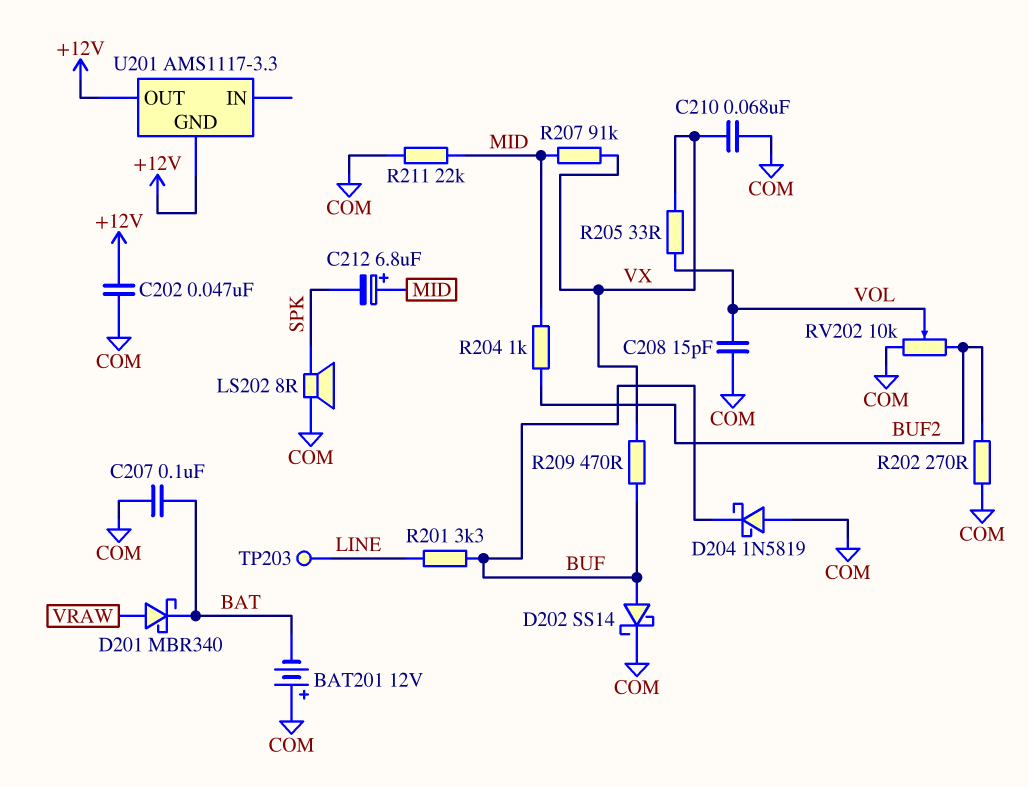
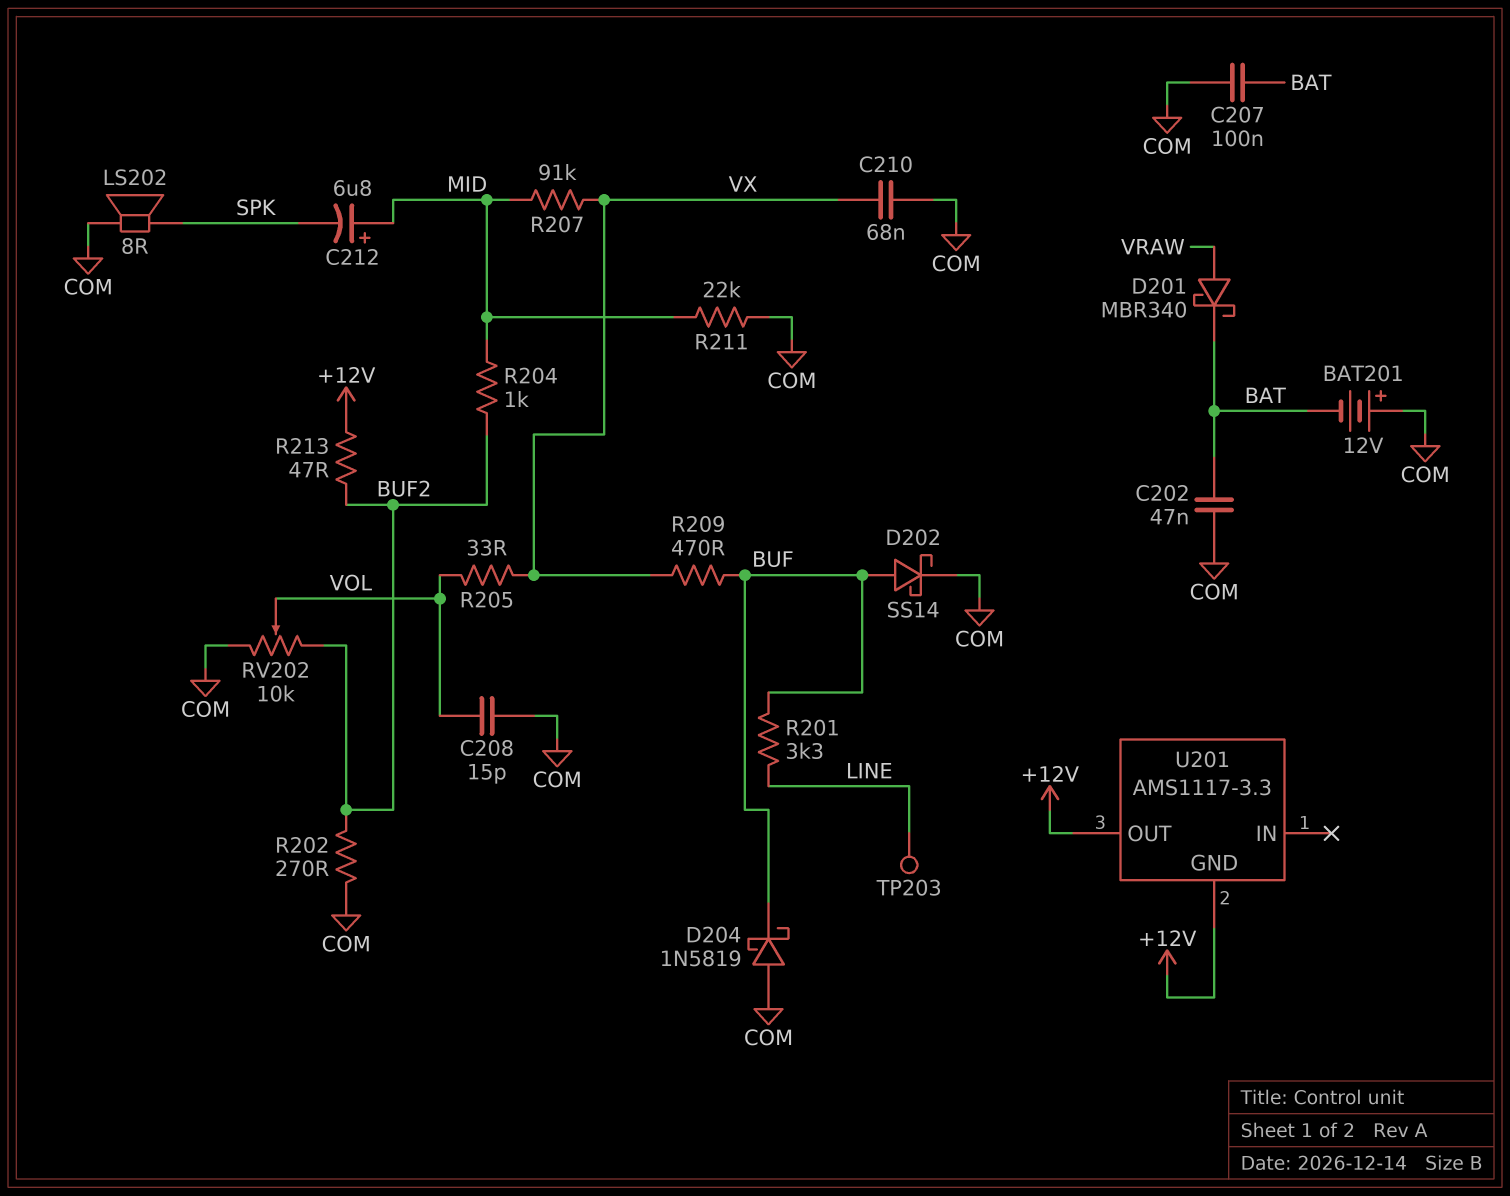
C202: 47nF (+12V, COM) -> 47nF (BAT, COM)
R213: none -> 47 (+12V, BUF2)

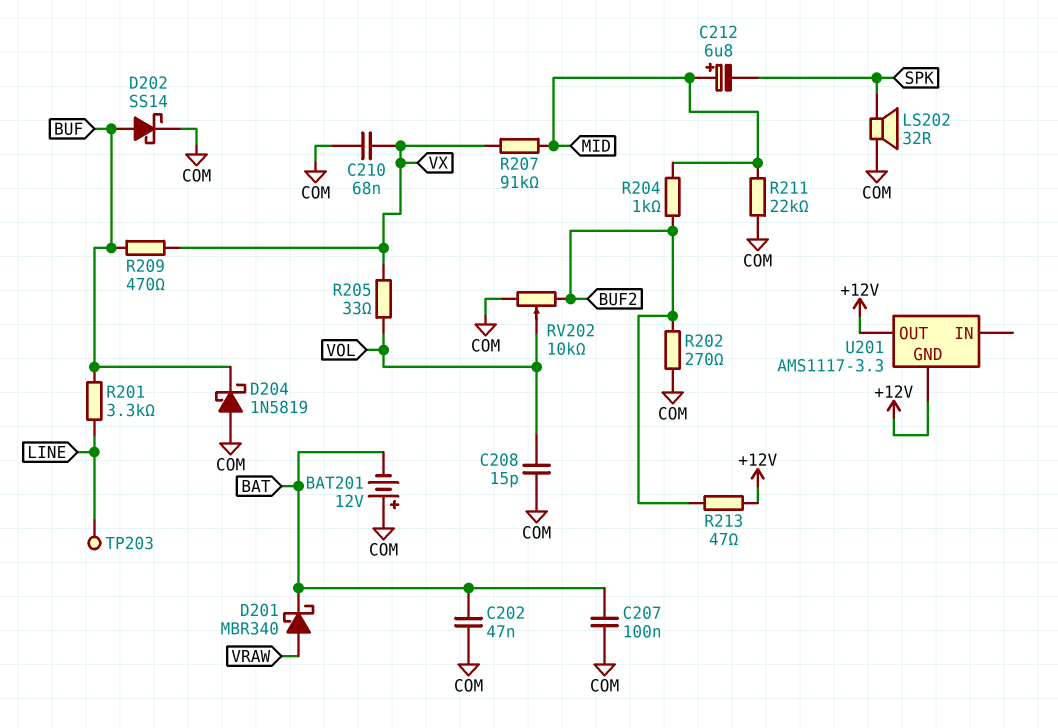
LS202: speaker 8R (COM, SPK) -> speaker 32R (COM, SPK)

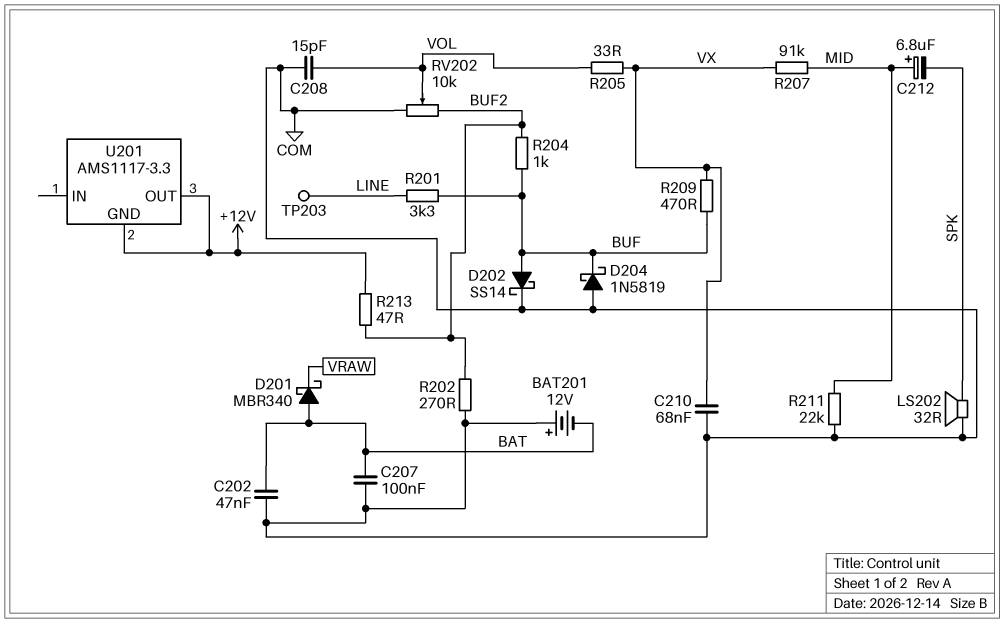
D201: schottky MBR340 (A VRAW, K BAT) -> schottky MBR340 (A BAT, K VRAW)
R204: 1k (BUF2, MID) -> 1k (BUF, BUF2)

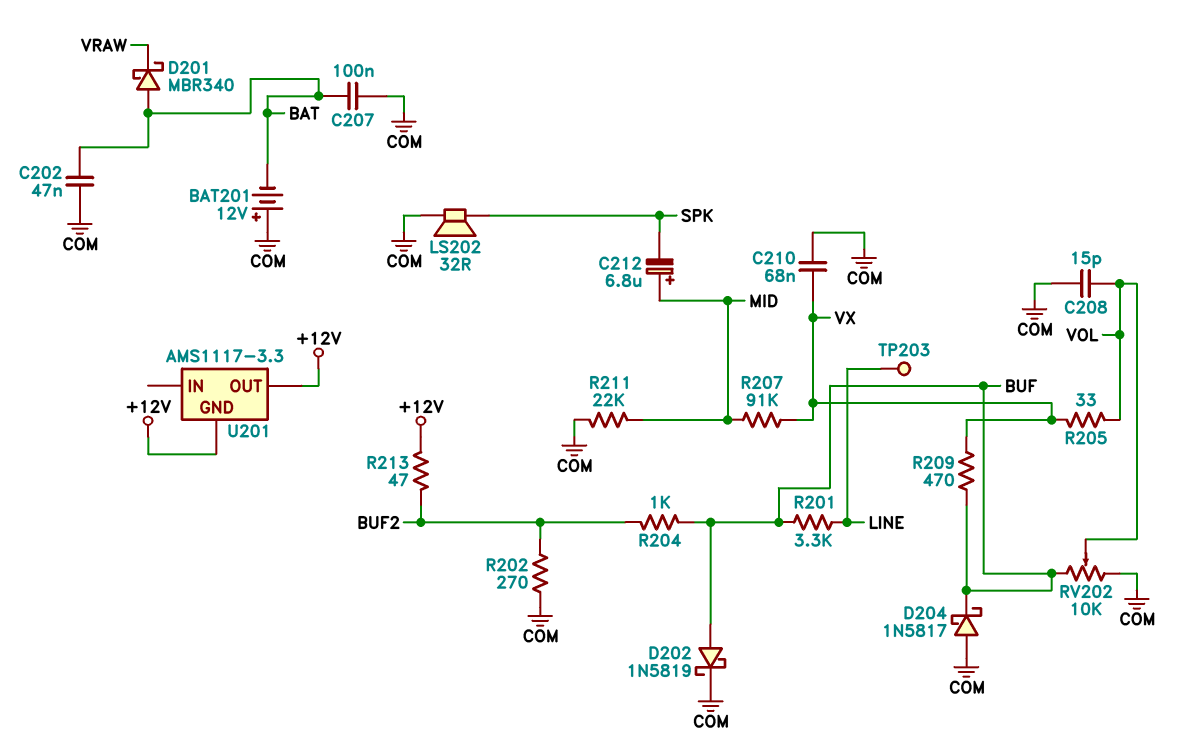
D202: schottky SS14 (A BUF, K COM) -> schottky 1N5819 (A BUF, K COM)
D204: schottky 1N5819 (A COM, K BUF) -> schottky 1N5817 (A COM, K BUF)
RV202: 10k (BUF2, COM, wiper VOL) -> 10k (BUF, COM, wiper VOL)

